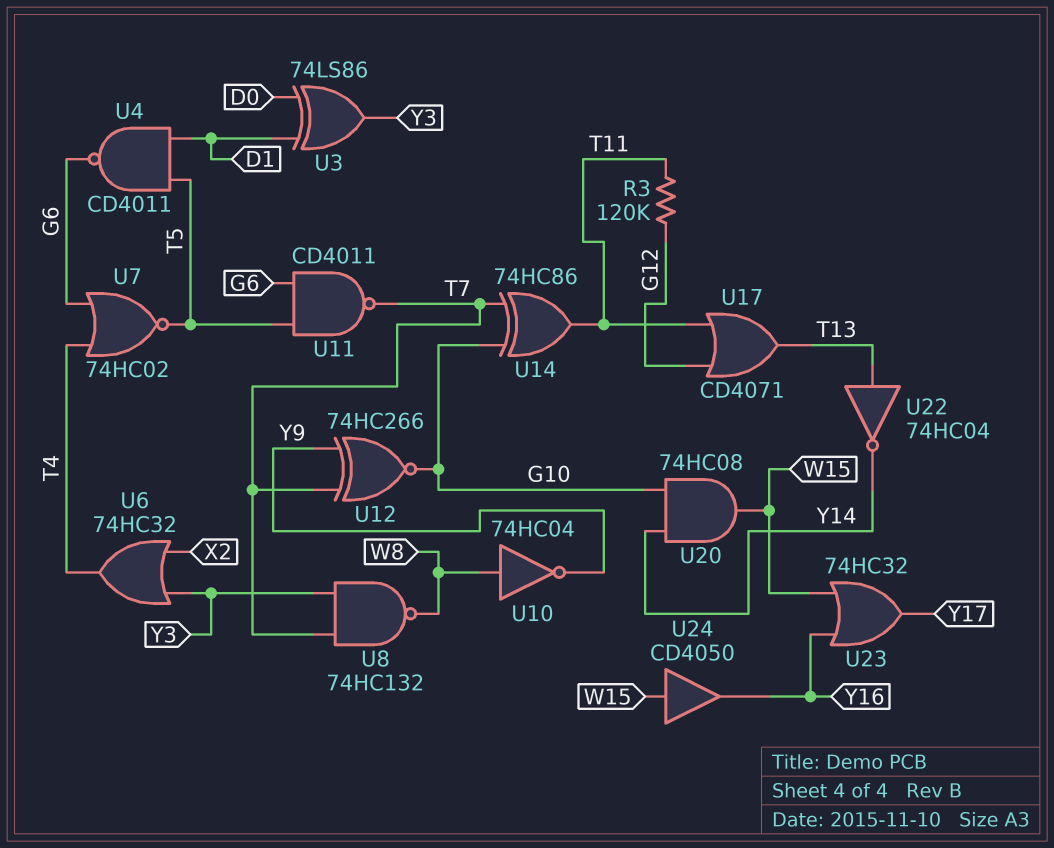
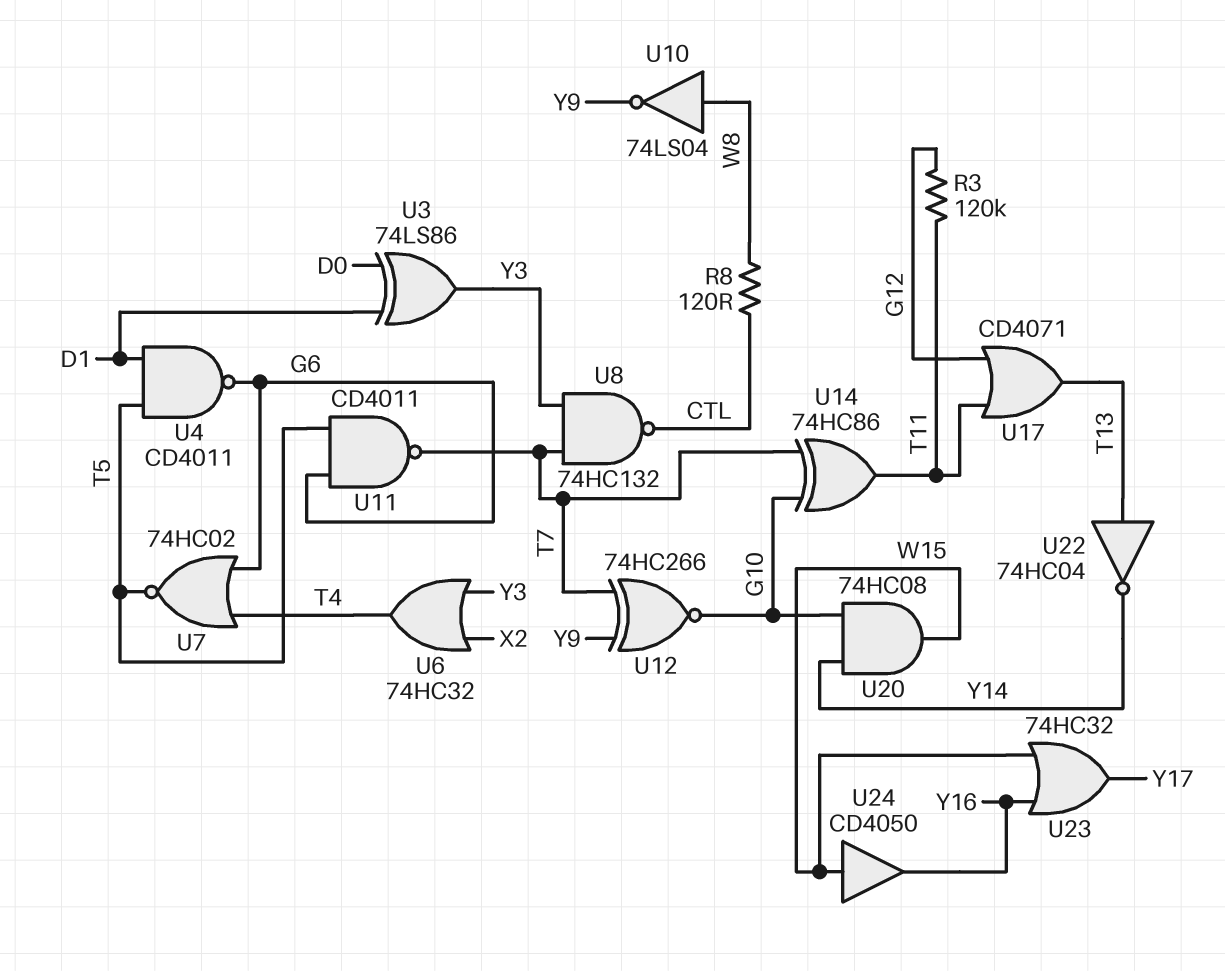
R8: none -> 120 (CTL, W8)
U8: NAND 74HC132 (in T7, in Y3, out W8) -> NAND 74HC132 (in T7, in Y3, out CTL)
U10: NOT 74HC04 (in W8, out Y9) -> NOT 74LS04 (in W8, out Y9)

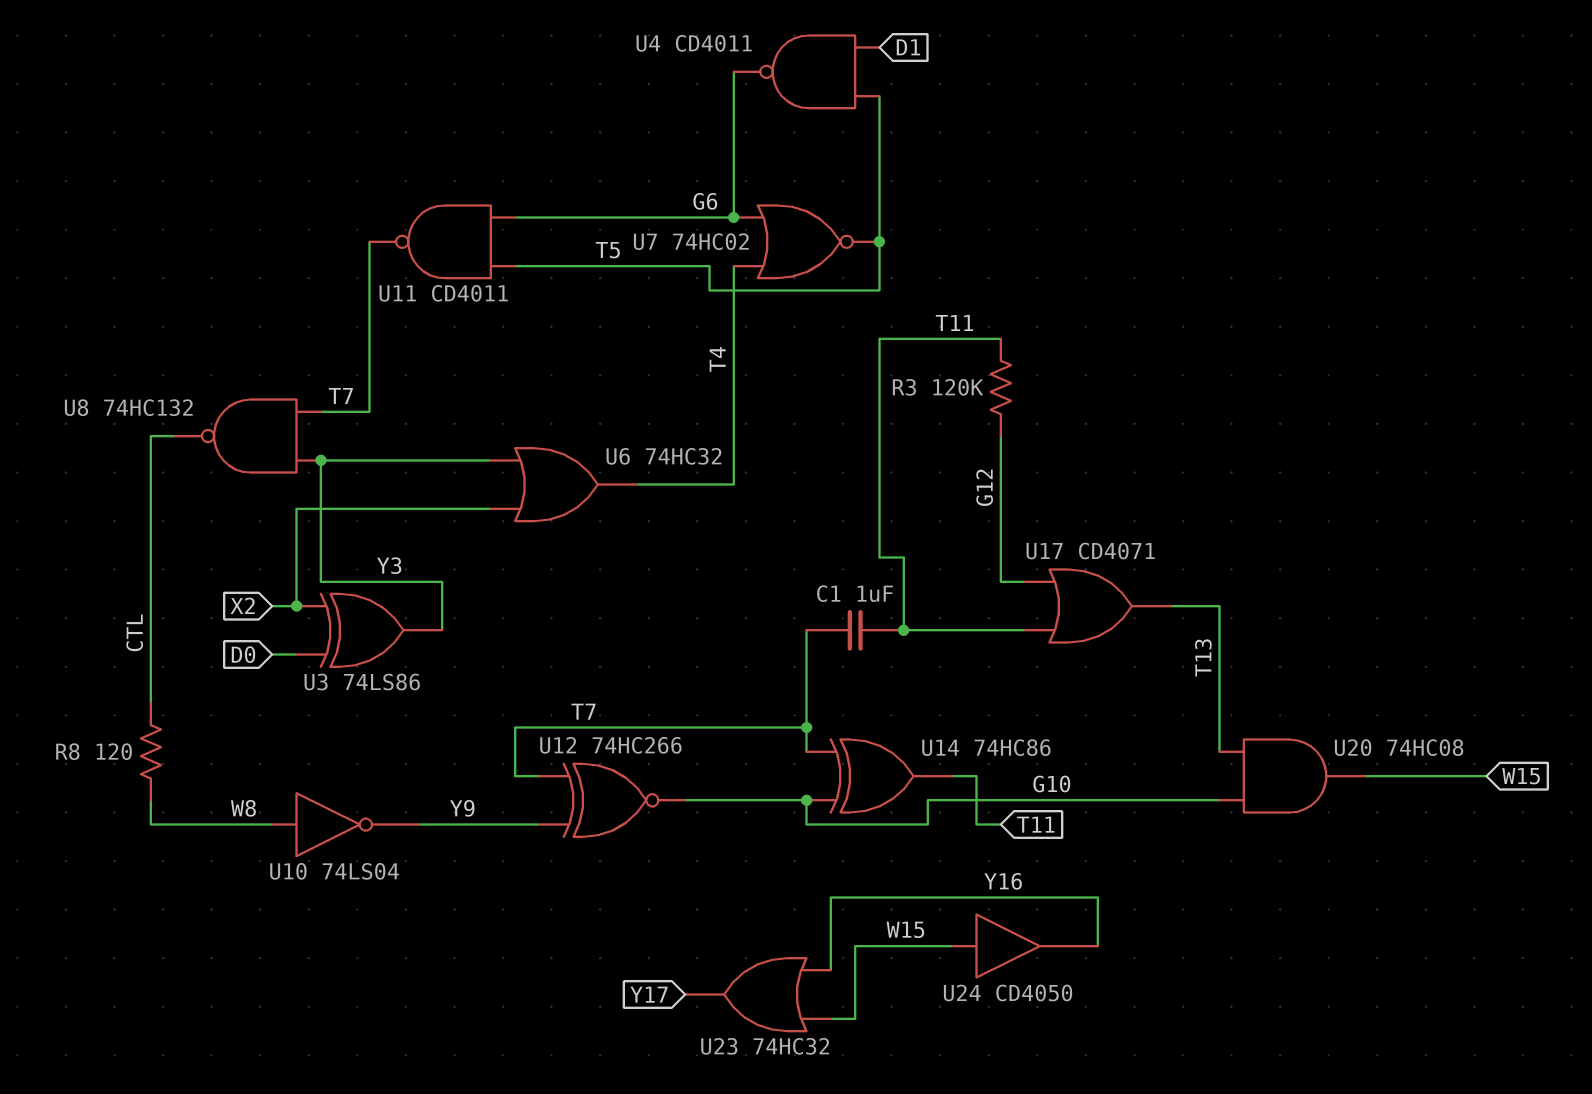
C1: none -> 1uF (T7, T11)
U3: XOR 74LS86 (in D0, in D1, out Y3) -> XOR 74LS86 (in D0, in X2, out Y3)
U20: AND 74HC08 (in G10, in Y14, out W15) -> AND 74HC08 (in G10, in T13, out W15)
U22: NOT 74HC04 (in T13, out Y14) -> none

